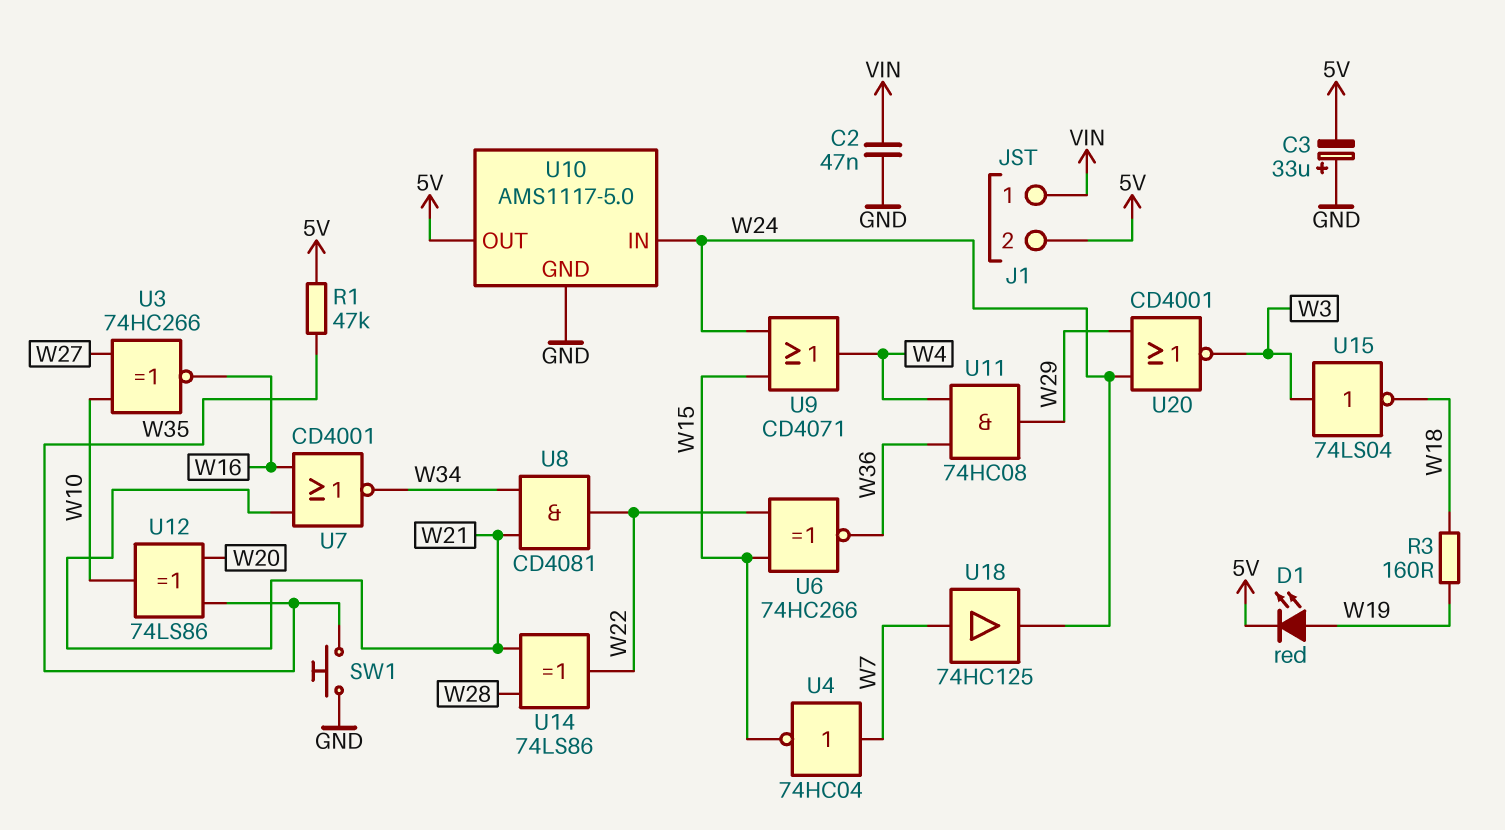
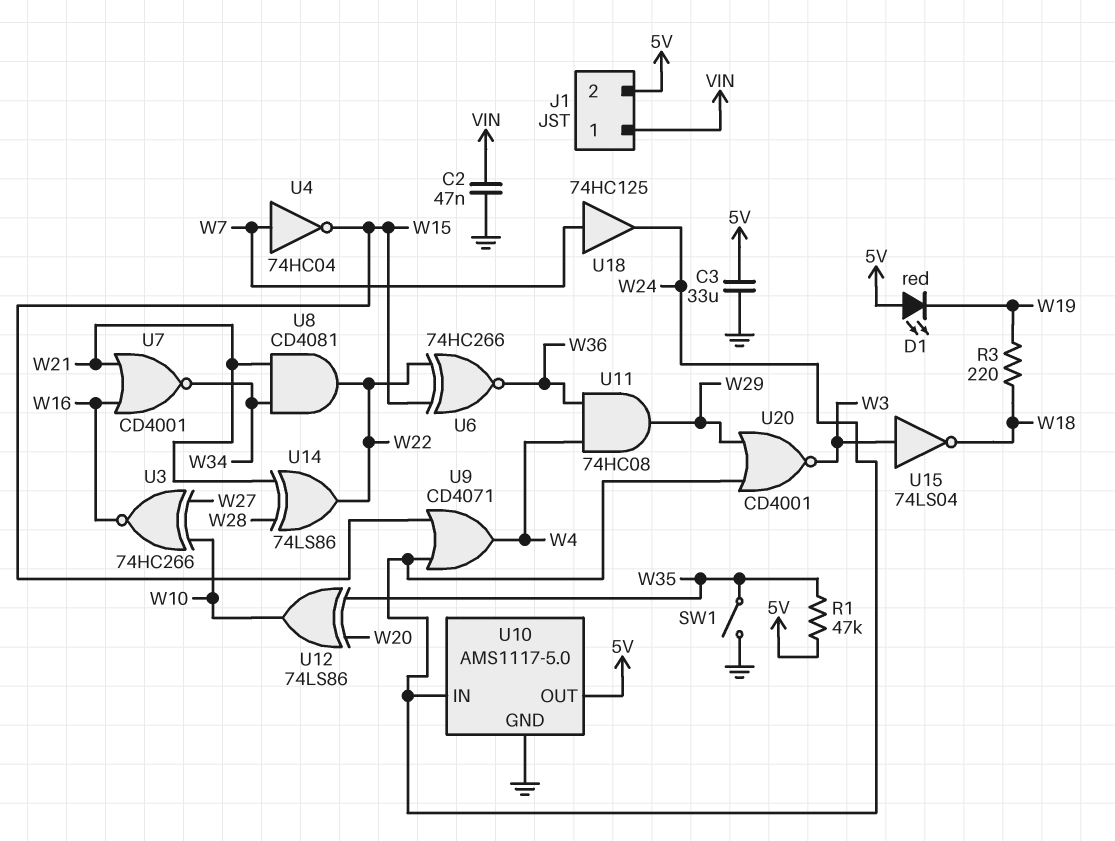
C3: 33uF (plus GND, minus 5V) -> 33uF (5V, GND)
D1: LED red (A W19, K 5V) -> LED red (A 5V, K W19)
R3: 160 (W18, W19) -> 220 (W18, W19)
SW1: button (GND, W35) -> switch (GND, W35)

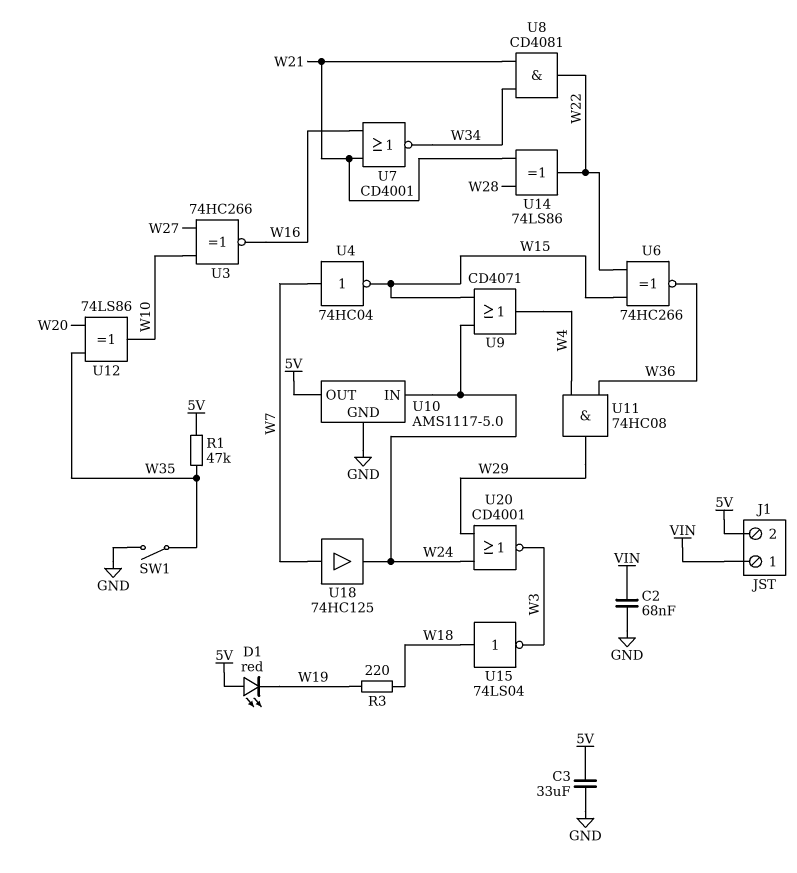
C2: 47nF (GND, VIN) -> 68nF (GND, VIN)
U15: NOT 74LS04 (in W3, out W18) -> NOT 74LS04 (in W18, out W3)

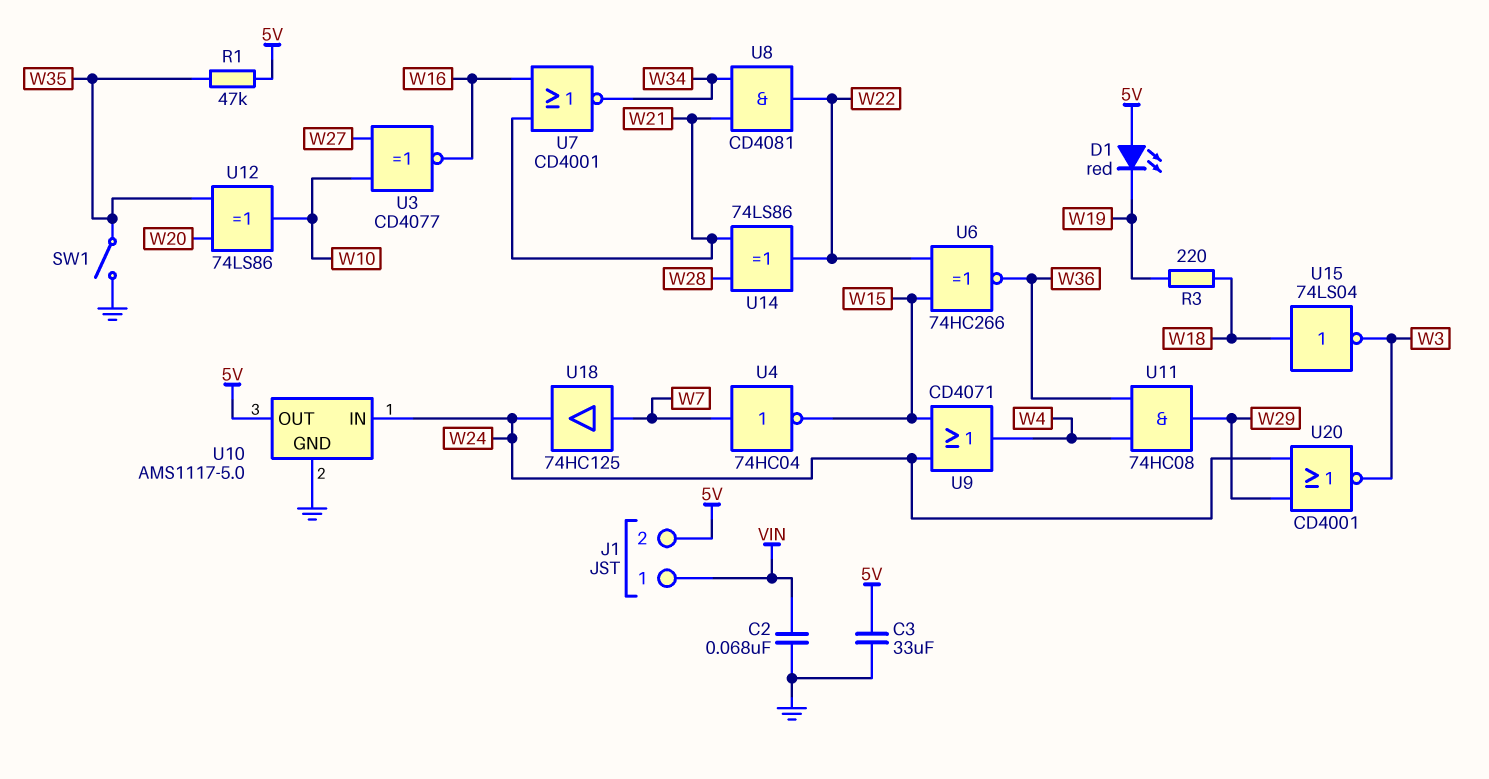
U3: XNOR 74HC266 (in W10, in W27, out W16) -> XNOR CD4077 (in W10, in W27, out W16)

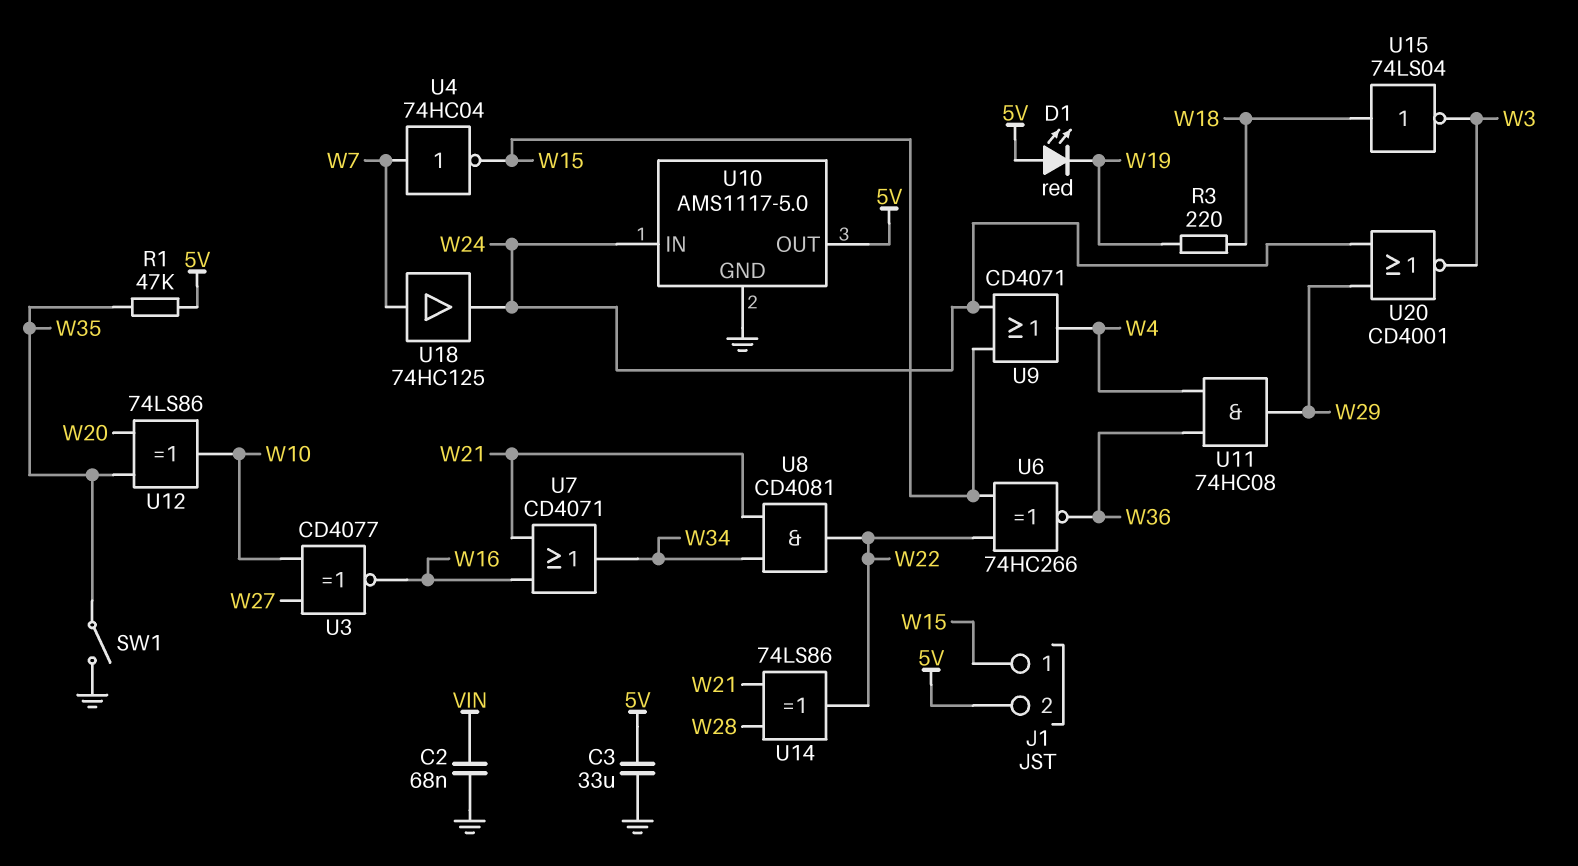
J1 pin 1: VIN -> W15
U7: NOR CD4001 (in W16, in W21, out W34) -> OR CD4071 (in W16, in W21, out W34)

